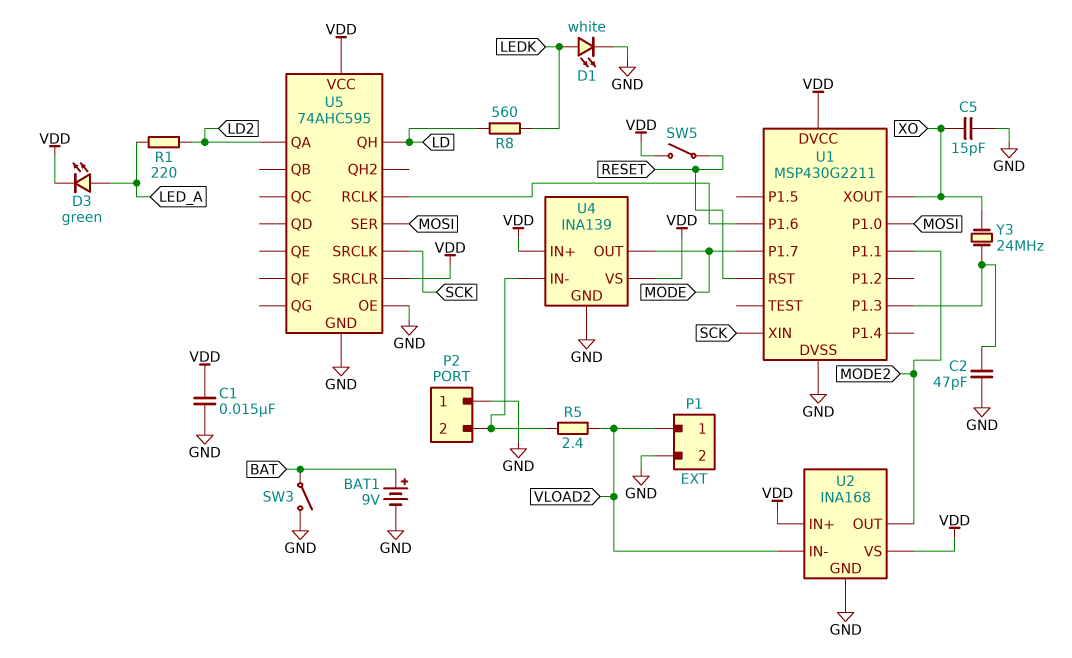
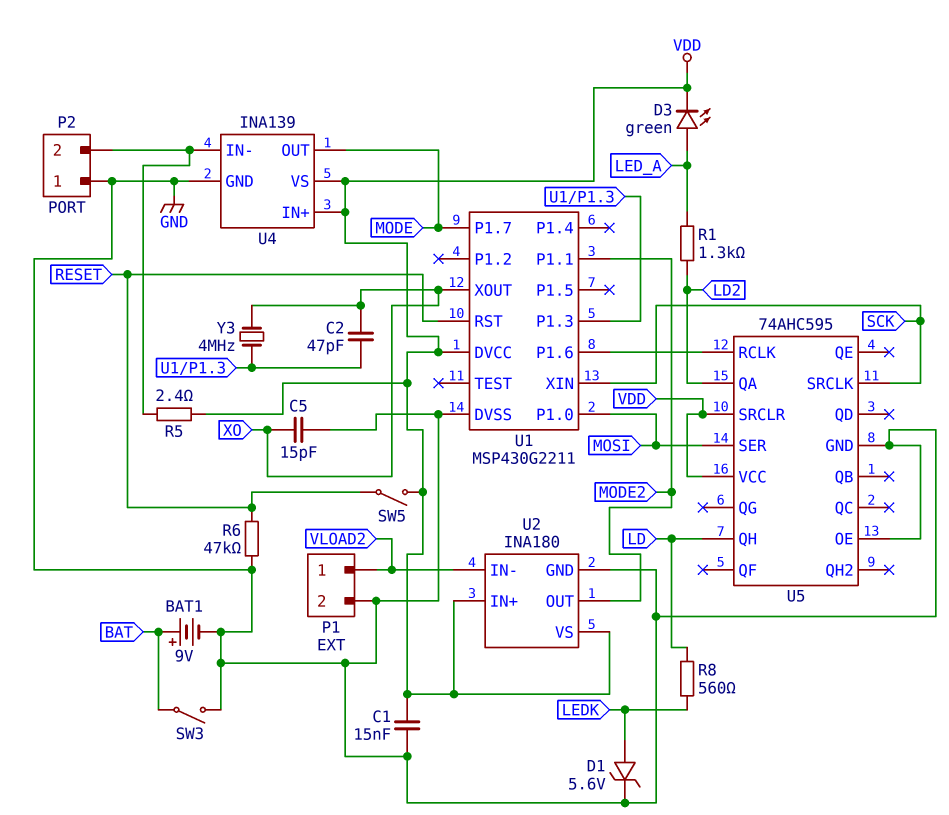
C2: 47pF (GND, U1/P1.3) -> 47pF (U1/P1.3, XO)
D1: LED white (A LEDK, K GND) -> zener 5.6V (A LEDK, K GND)
R1: 220 (LD2, LED_A) -> 1.3k (LD2, LED_A)
R5: 2.4 (P2/2, VLOAD2) -> 2.4 (P2/2, VDD)
R6: none -> 47k (GND, RESET)
U2: INA168 -> INA180
Y3: 24MHz (U1/P1.3, XO) -> 4MHz (U1/P1.3, XO)

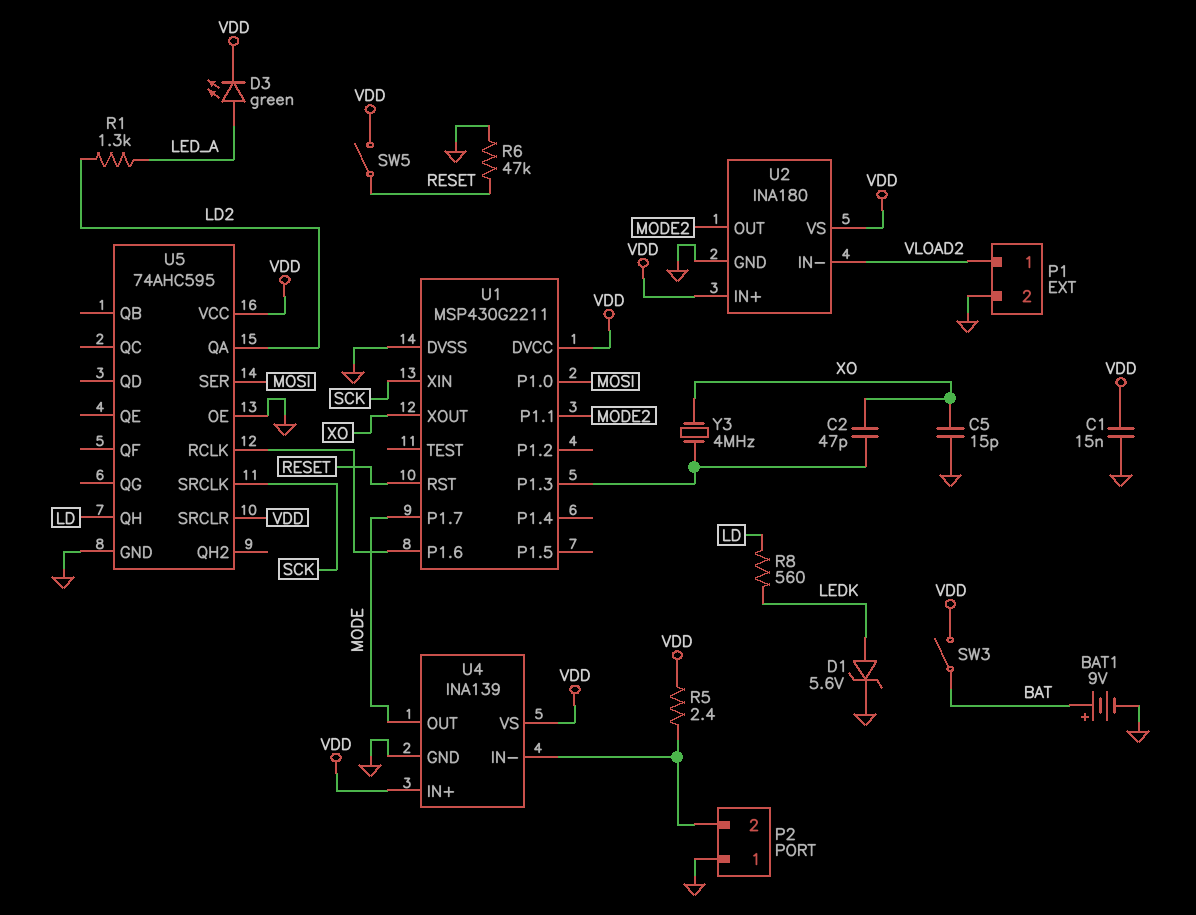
SW3: switch (BAT, GND) -> switch (BAT, VDD)

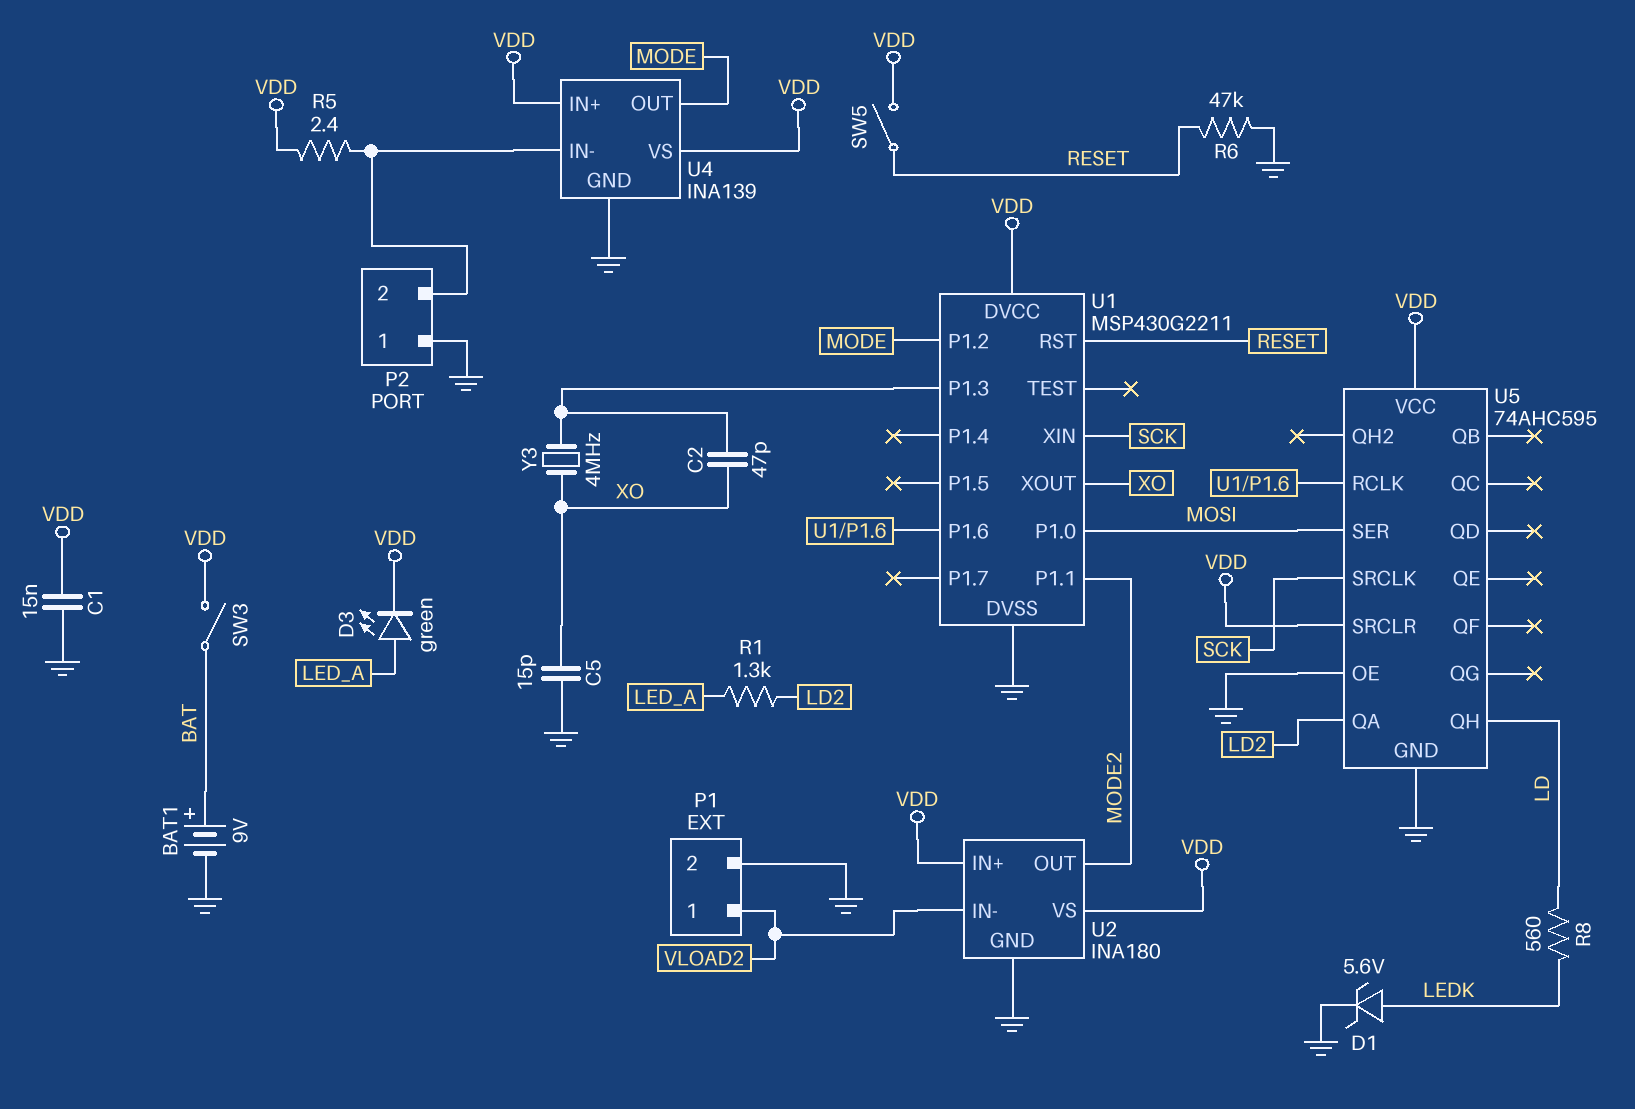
U1 pin P1.2: none -> MODE
U1 pin P1.7: MODE -> none

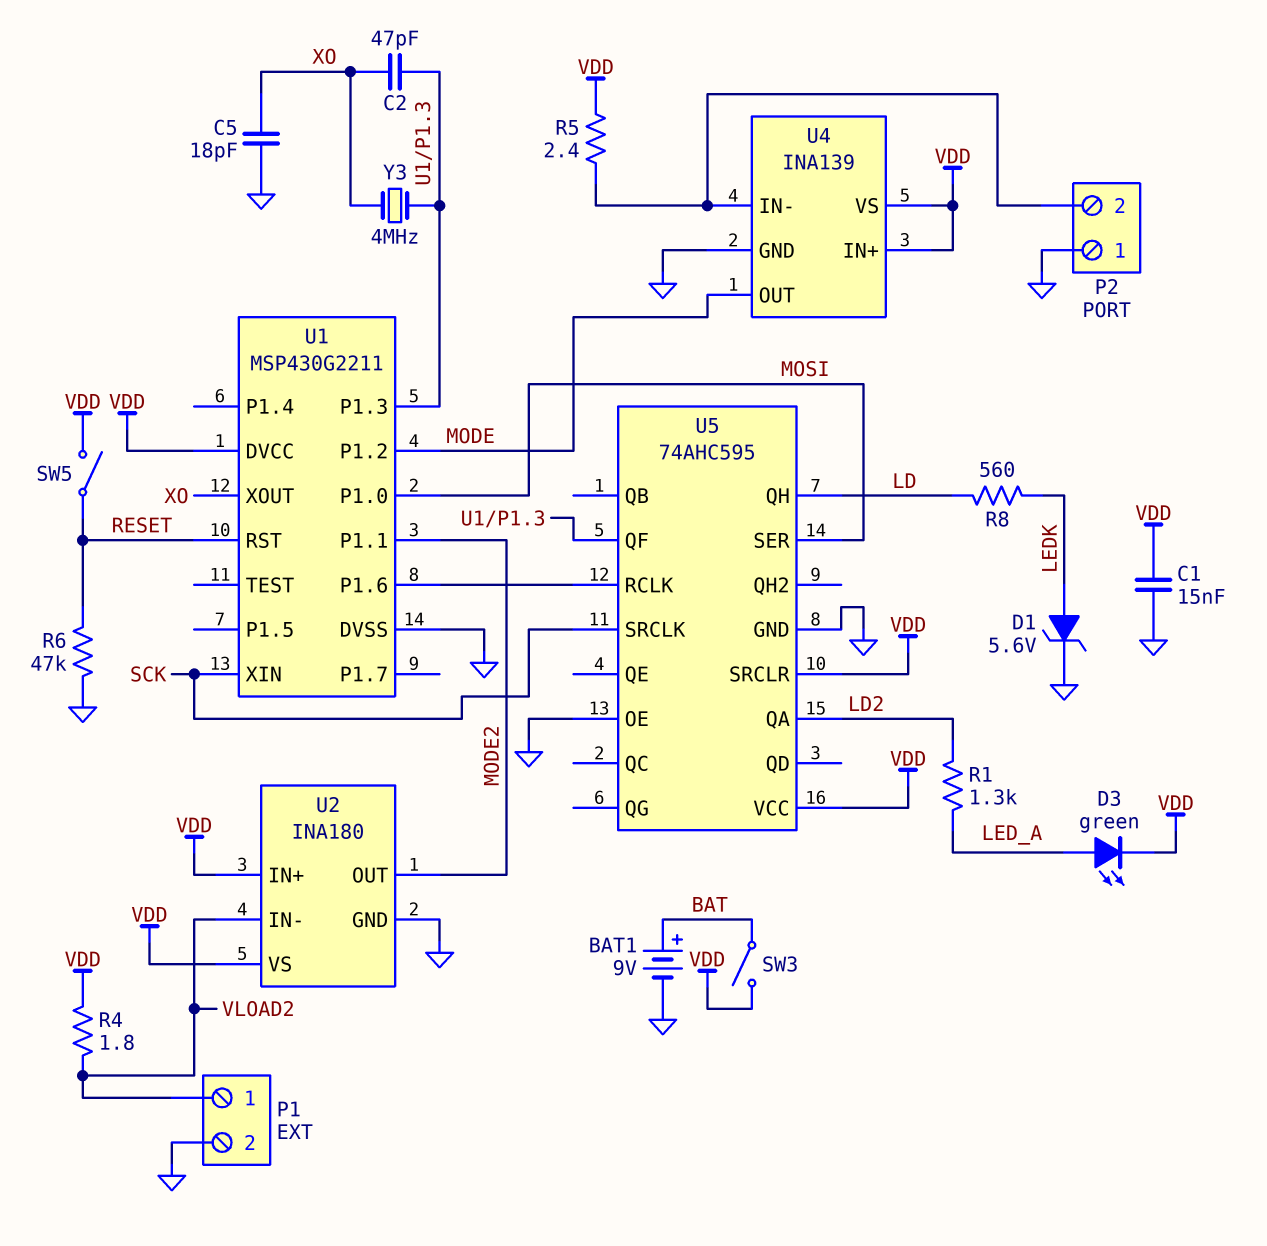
C5: 15pF (GND, XO) -> 18pF (GND, XO)
R4: none -> 1.8 (VDD, VLOAD2)
U5 pin QF: none -> U1/P1.3

